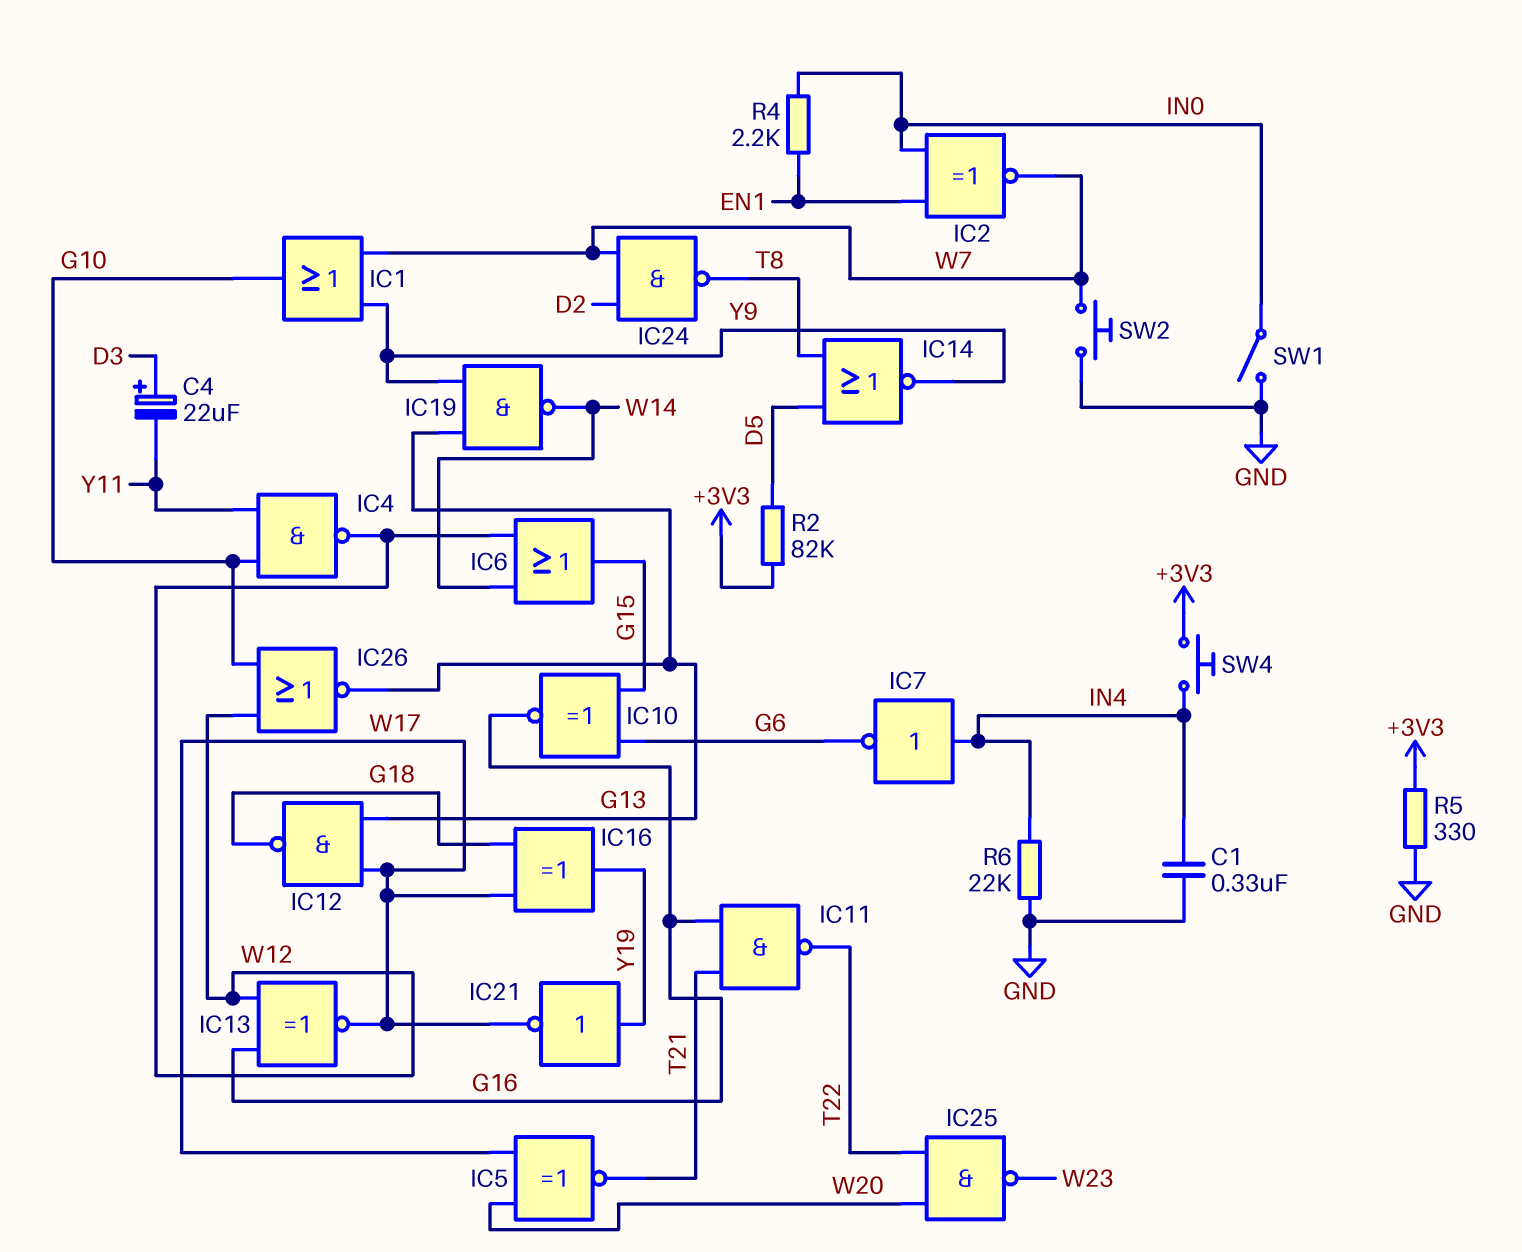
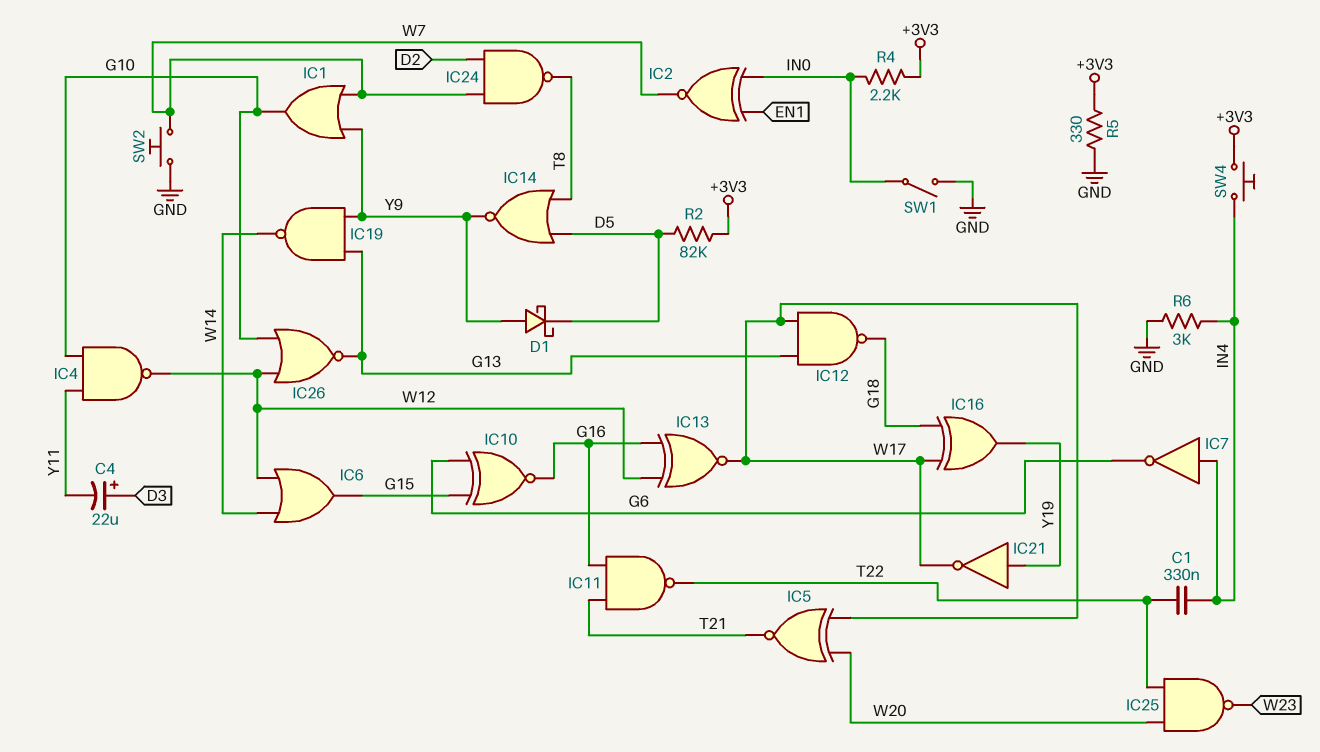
C1: 330nF (GND, IN4) -> 330nF (IN4, T22)
D1: none -> schottky (A Y9, K D5)
R4: 2.2k (EN1, IN0) -> 2.2k (+3V3, IN0)
R6: 22k (GND, IN4) -> 3k (GND, IN4)

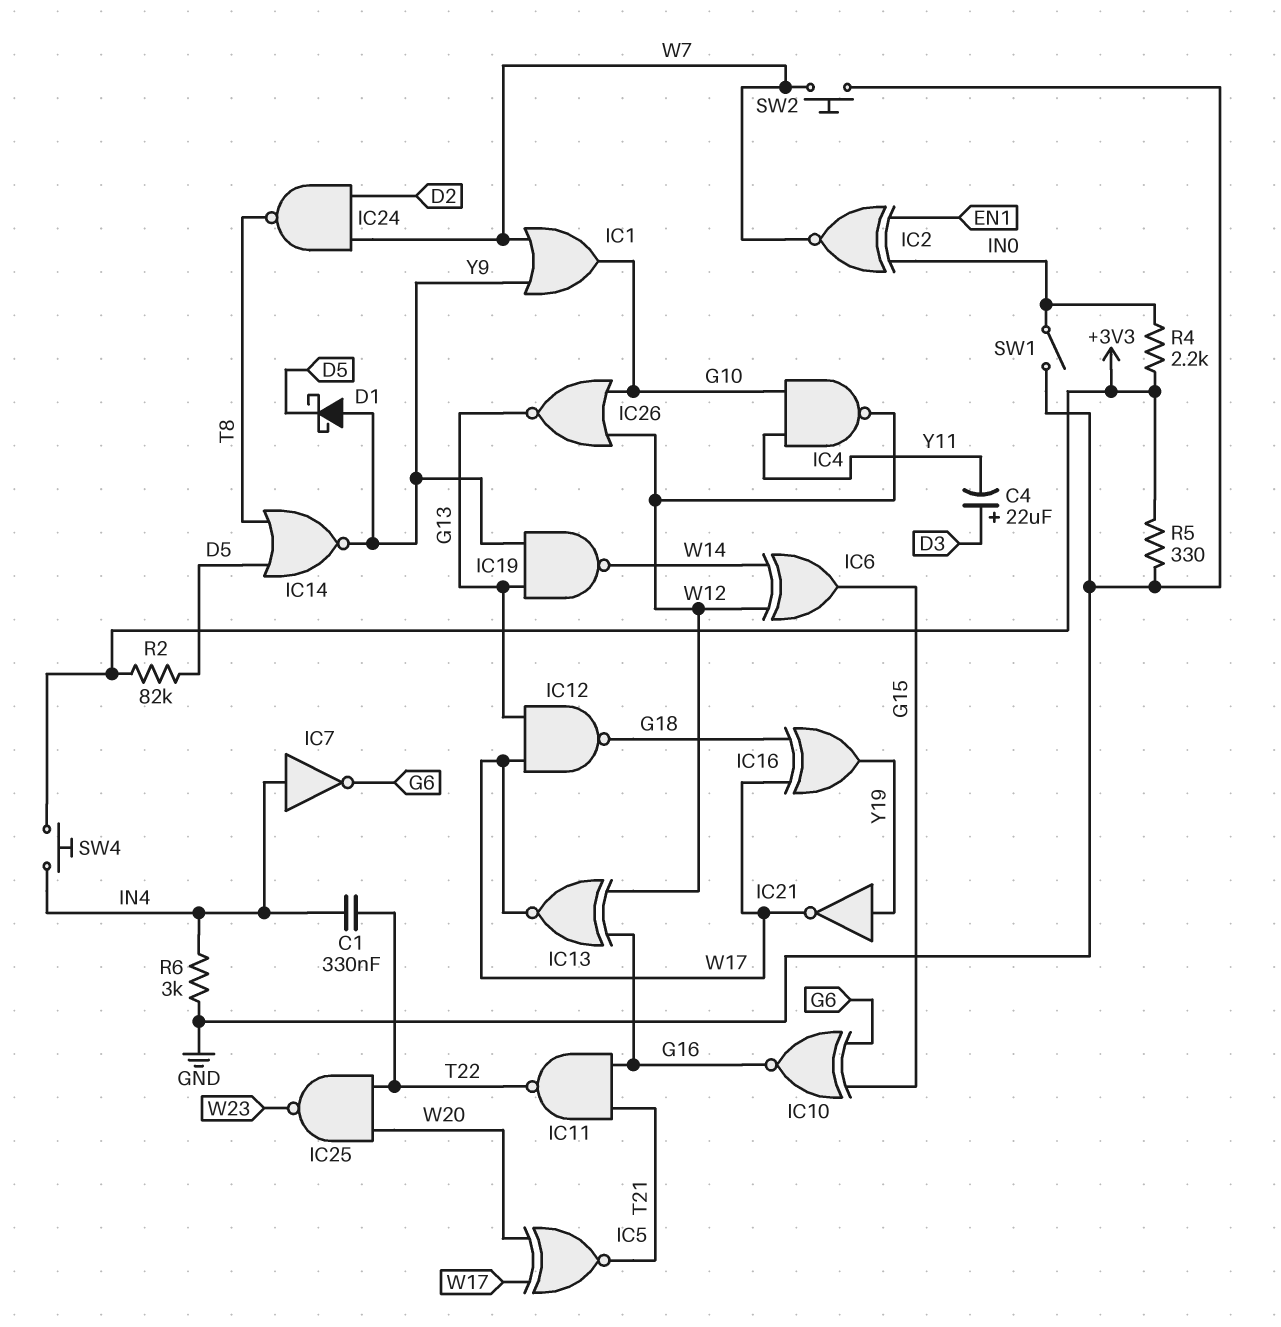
IC6: OR (in W12, in W14, out G15) -> XOR (in W12, in W14, out G15)

